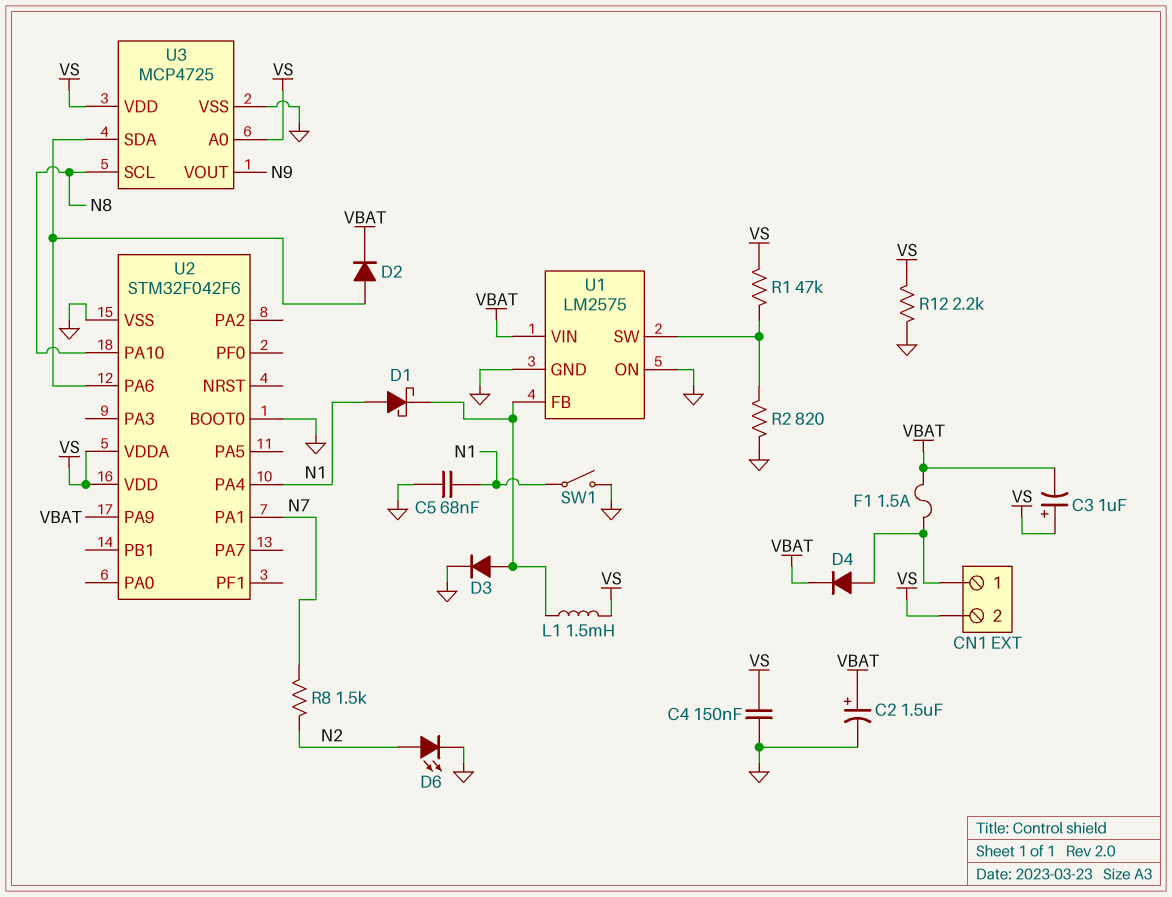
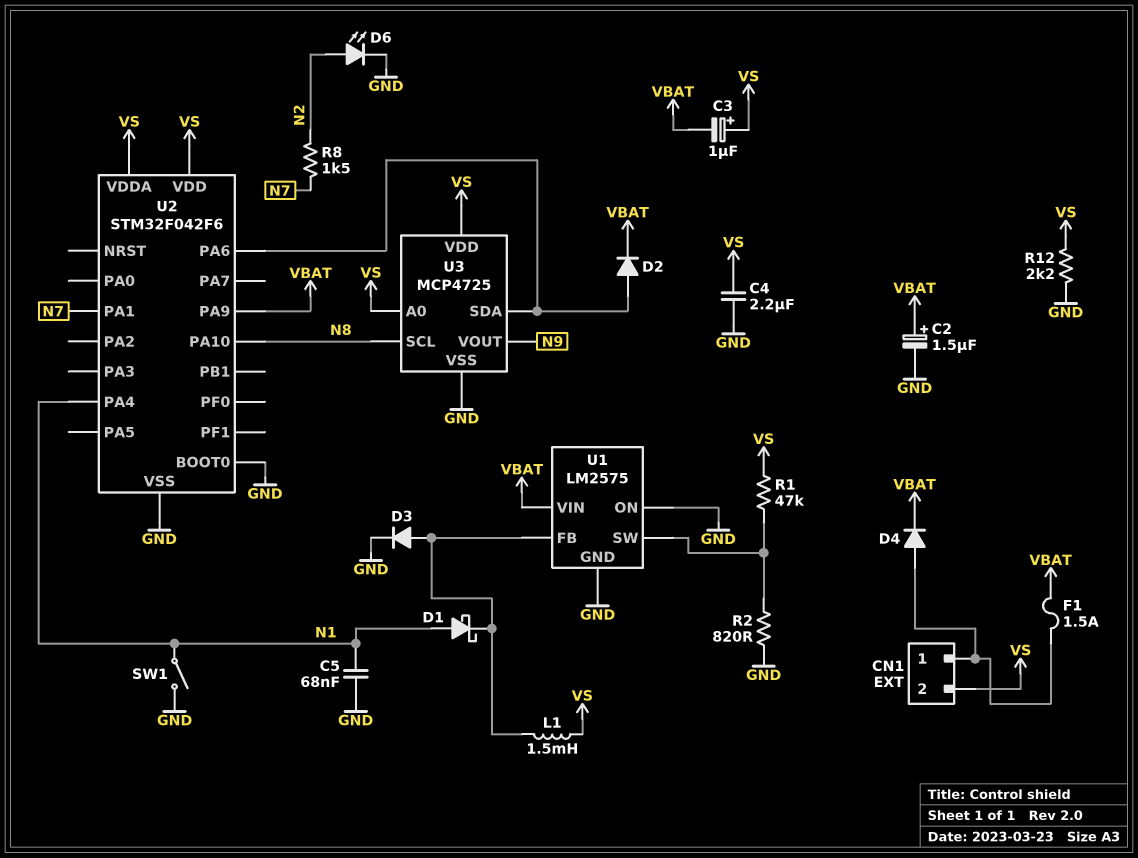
C4: 150nF (GND, VS) -> 2.2uF (GND, VS)

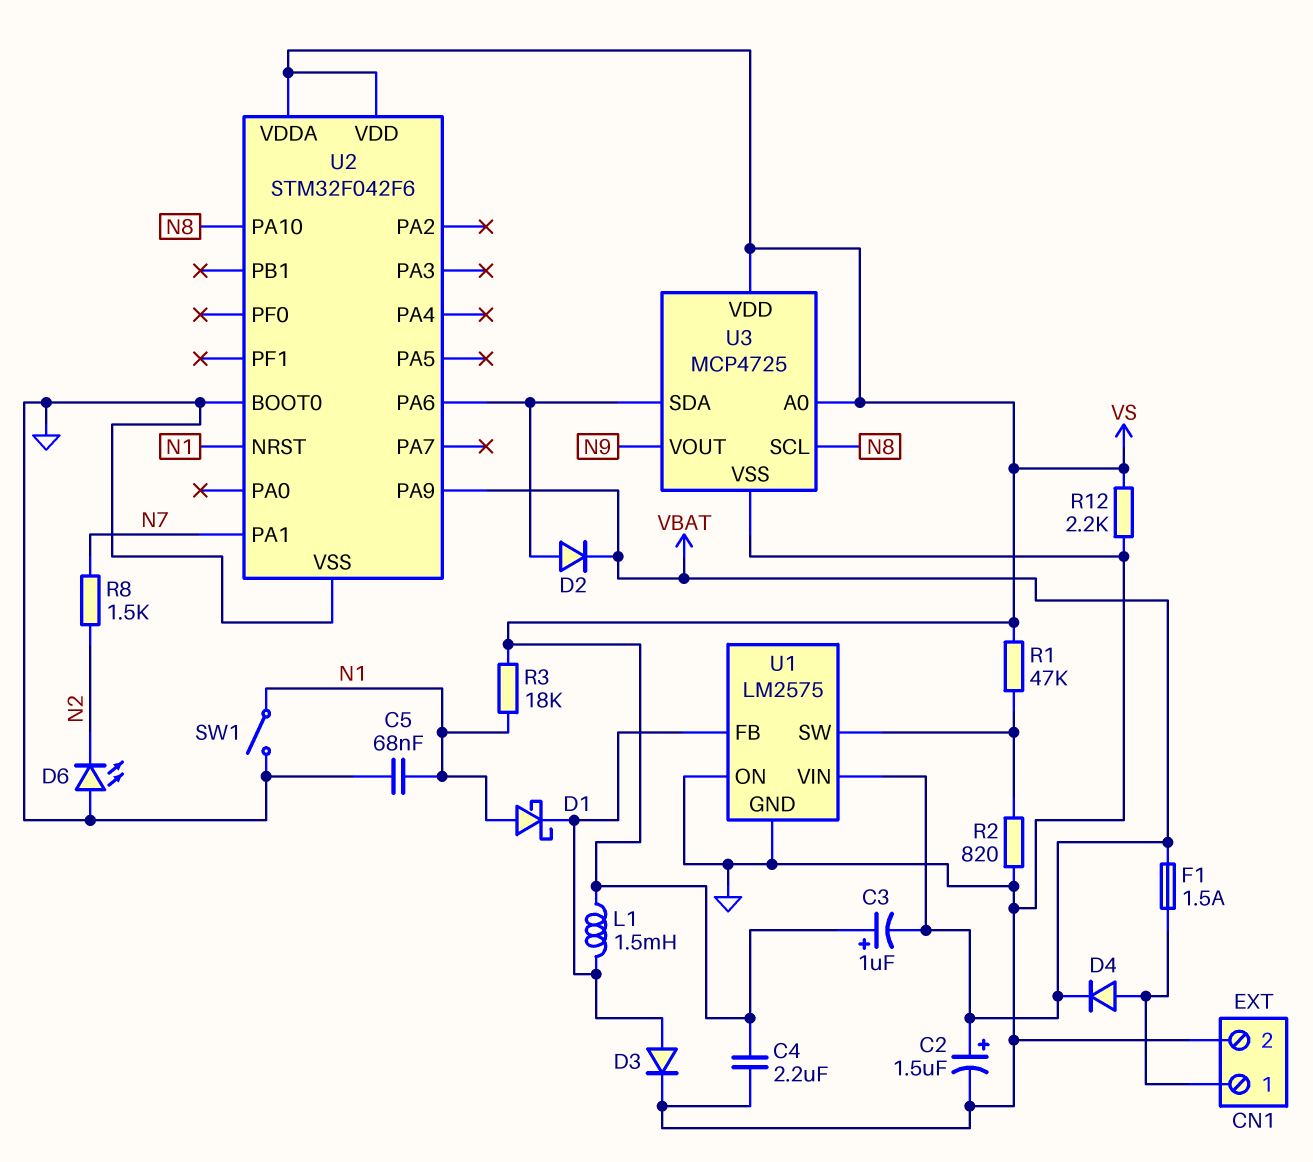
CN1 pin 2: VS -> GND
D6: LED (A N2, K GND) -> LED (A GND, K N2)
R3: none -> 18k (N1, VS)
U2 pin NRST: none -> N1
U2 pin PA4: N1 -> none

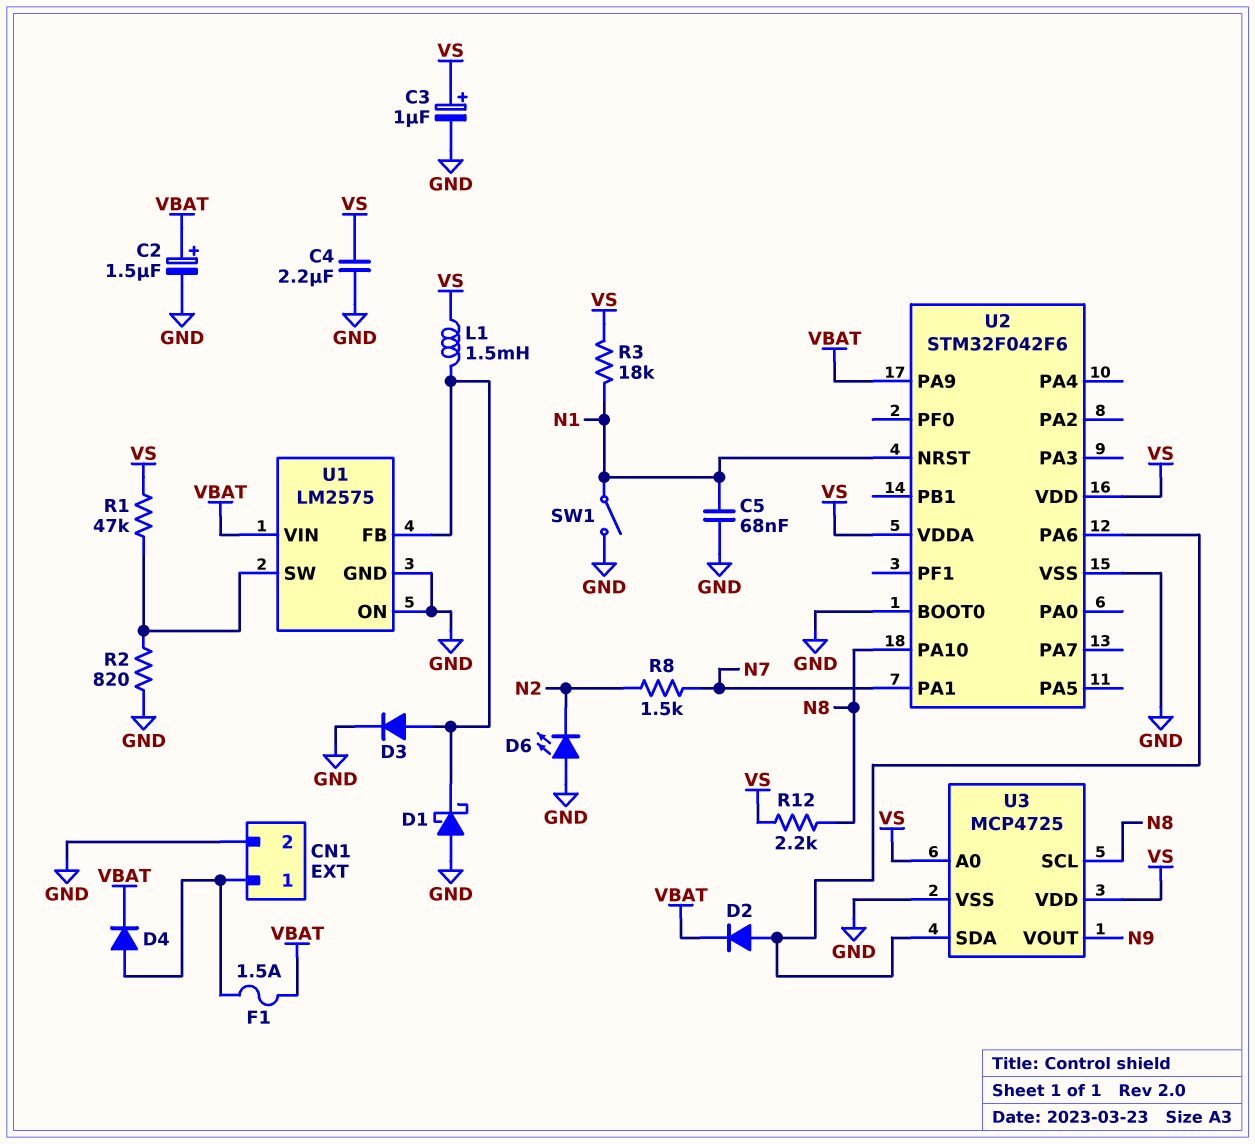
C3: 1uF (plus VS, minus VBAT) -> 1uF (plus VS, minus GND)
D1: schottky (A N1, K U1/FB) -> schottky (A GND, K U1/FB)
R12: 2.2k (GND, VS) -> 2.2k (N8, VS)

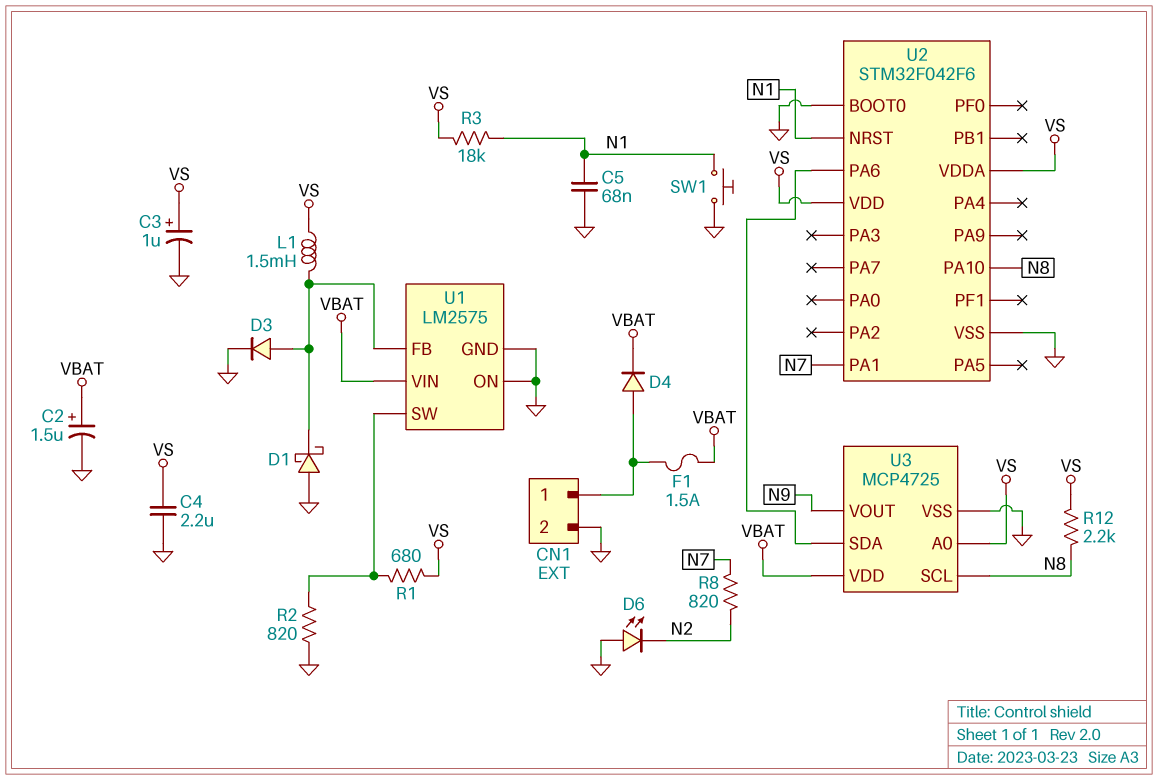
D2: diode (A U2/PA6, K VBAT) -> none
R1: 47k (U1/SW, VS) -> 680 (U1/SW, VS)
R8: 1.5k (N2, N7) -> 820 (N2, N7)
SW1: switch (GND, N1) -> button (GND, N1)
U2 pin PA9: VBAT -> none
U3 pin VDD: VS -> VBAT

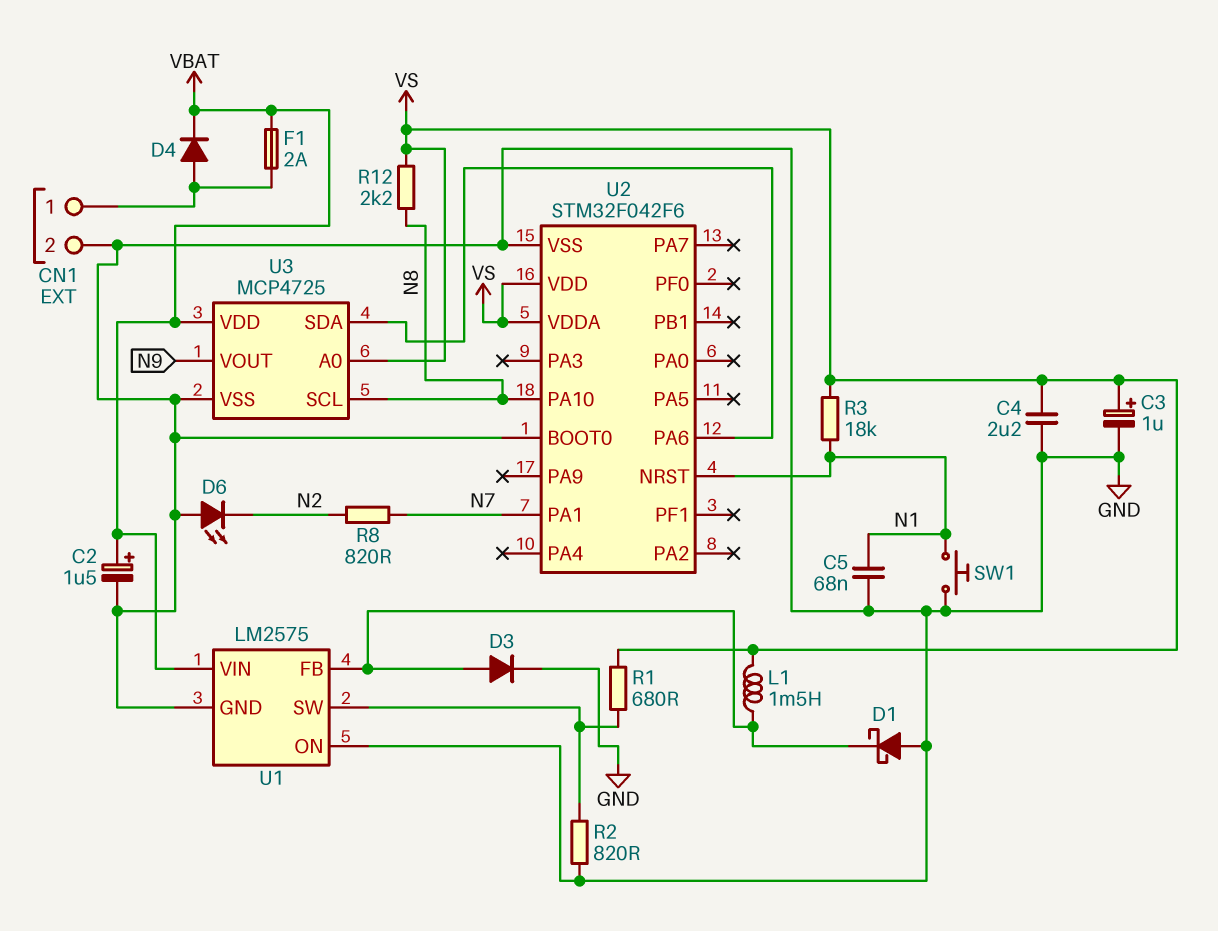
F1: 1.5A (CN1/1, VBAT) -> 2A (CN1/1, VBAT)

